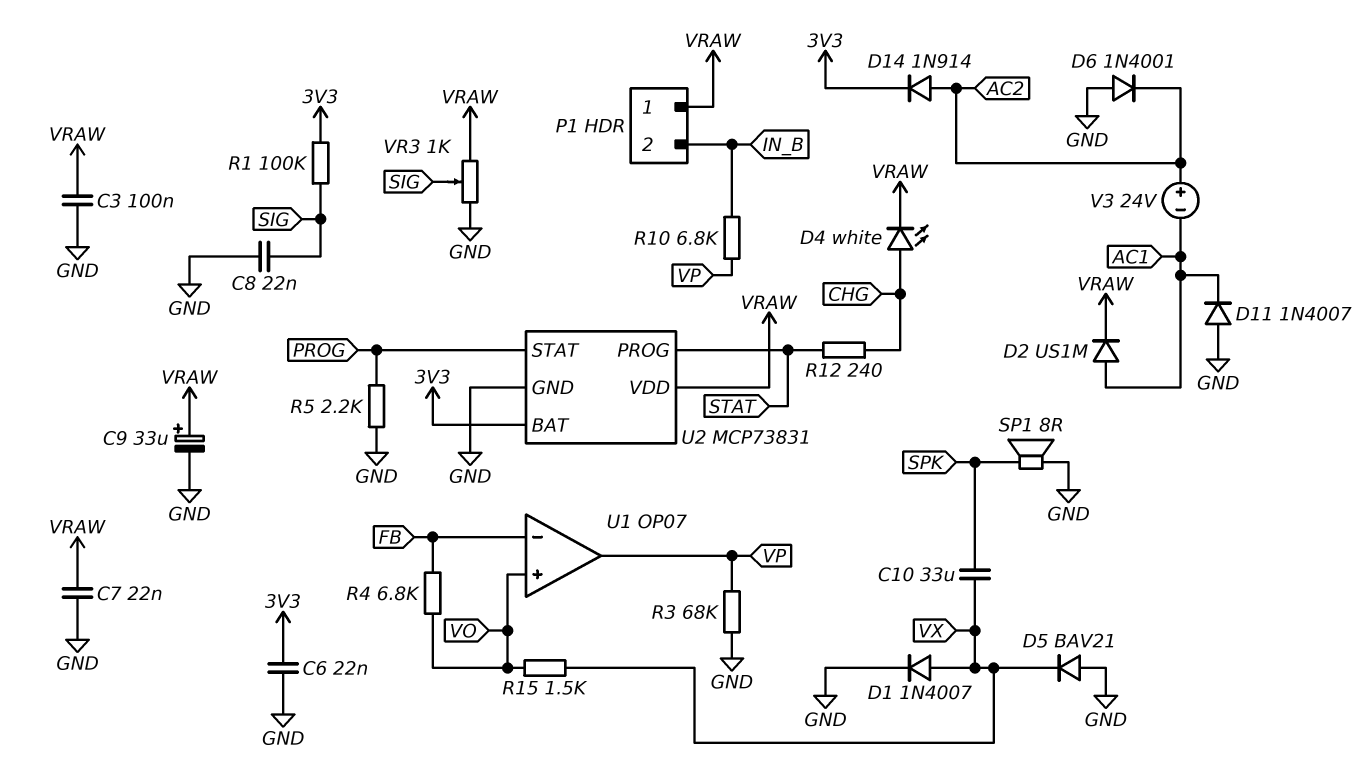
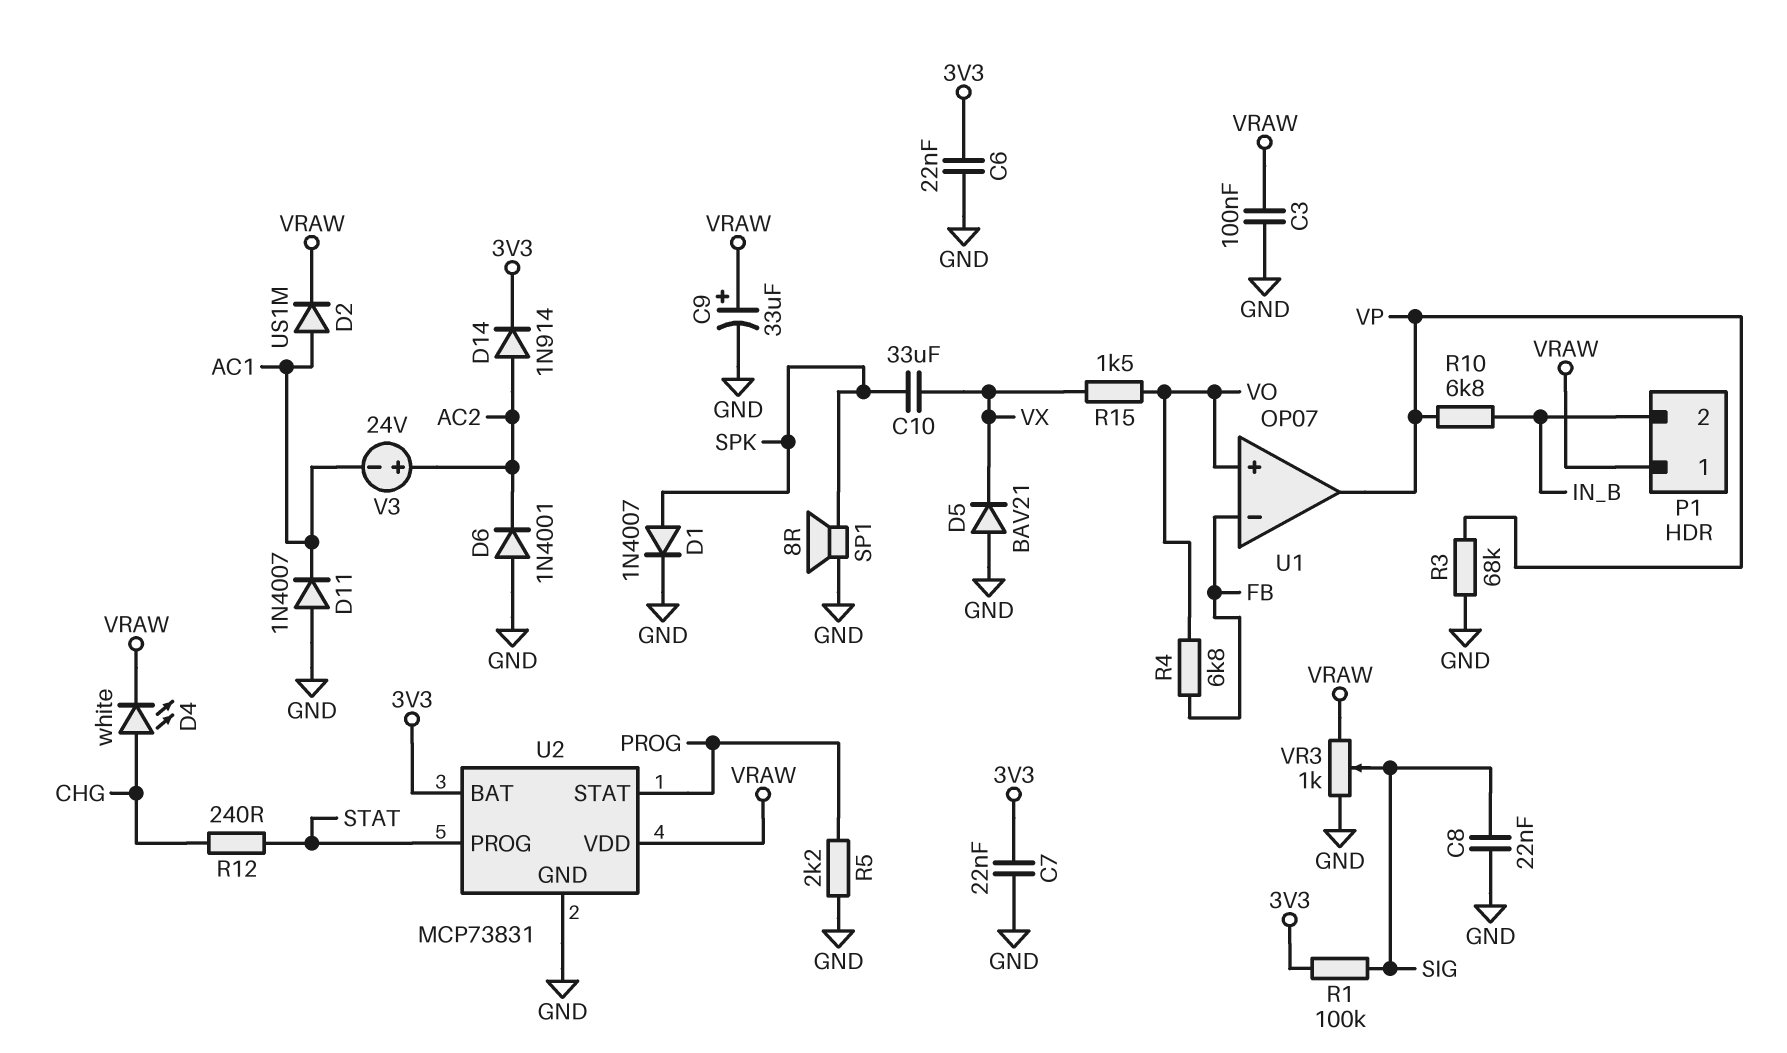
C7: 22nF (GND, VRAW) -> 22nF (3V3, GND)
D1: diode 1N4007 (A VX, K GND) -> diode 1N4007 (A SPK, K GND)

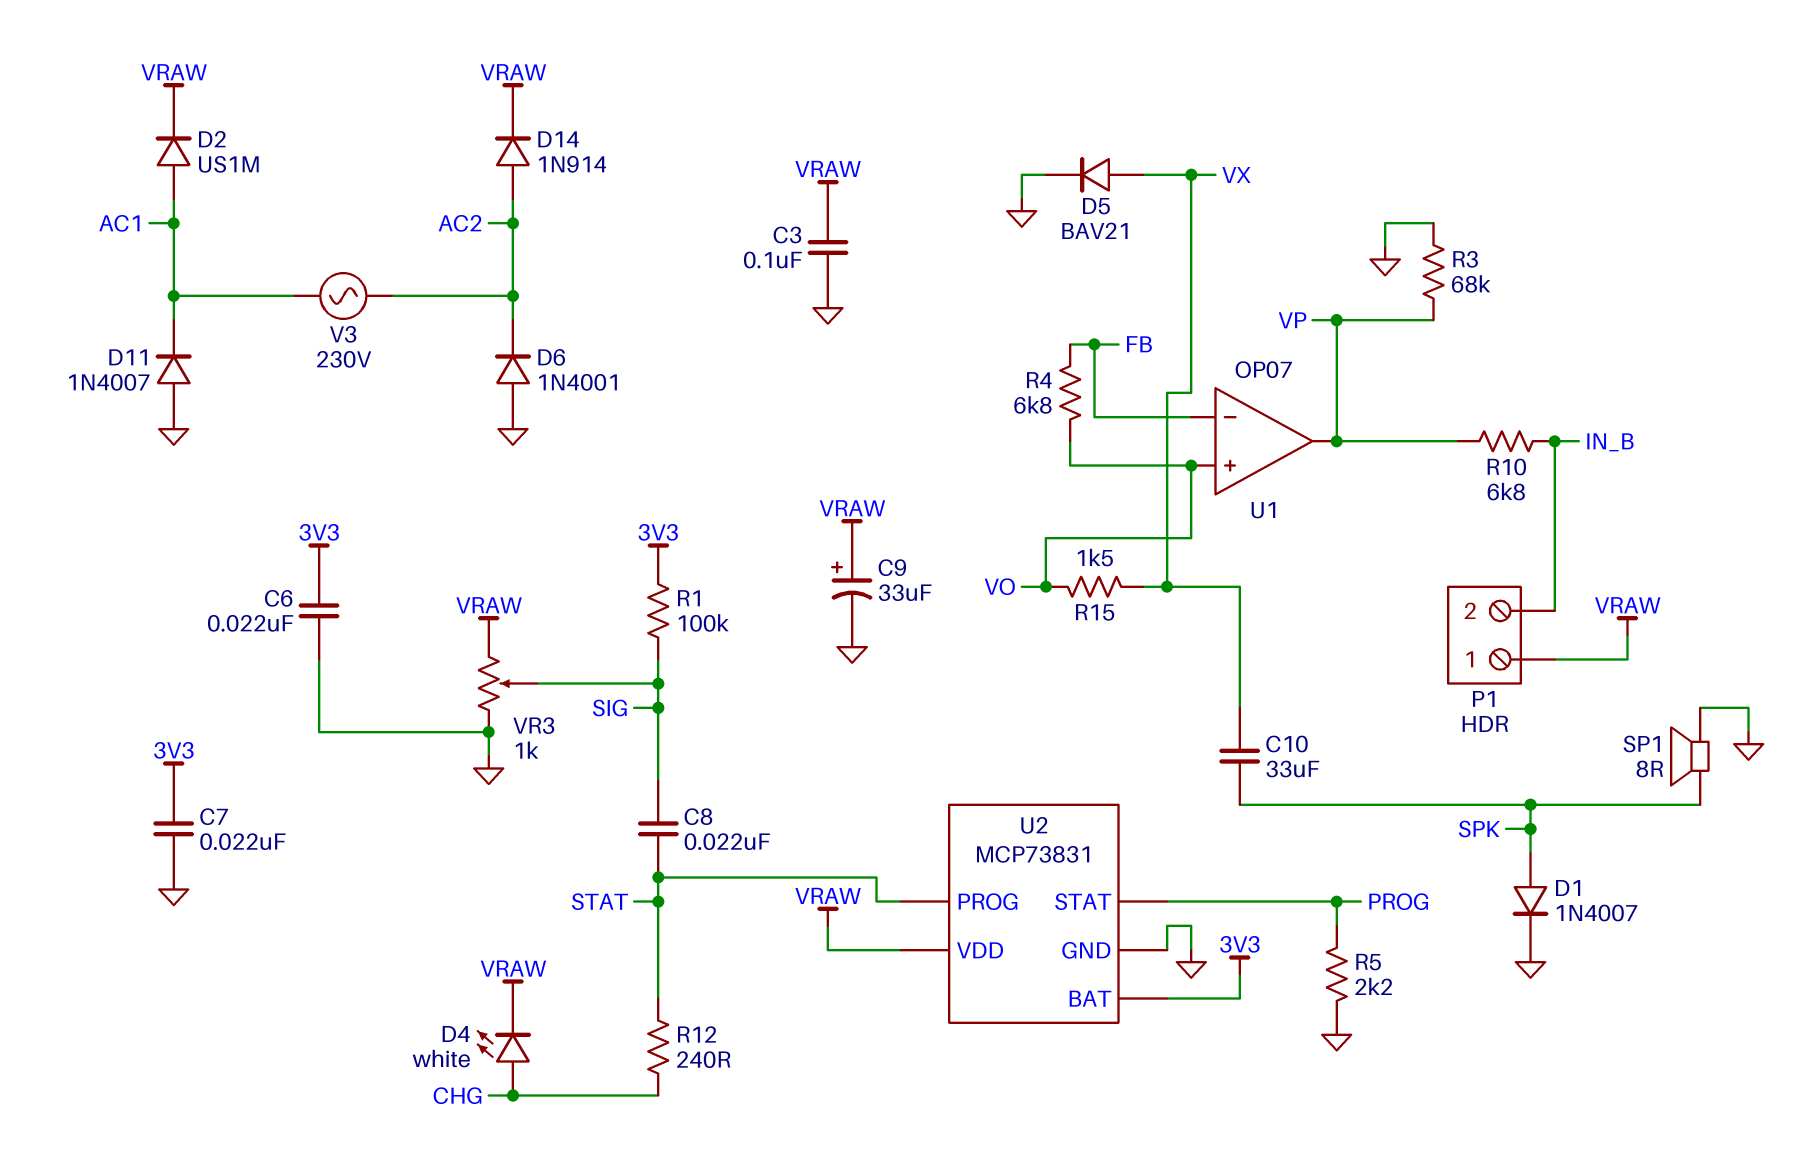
C8: 22nF (GND, SIG) -> 22nF (SIG, STAT)
D5: diode BAV21 (A GND, K VX) -> diode BAV21 (A VX, K GND)
D14: diode 1N914 (A AC2, K 3V3) -> diode 1N914 (A AC2, K VRAW)
V3: 24V (plus AC2, minus AC1) -> AC 230V (AC1, AC2)

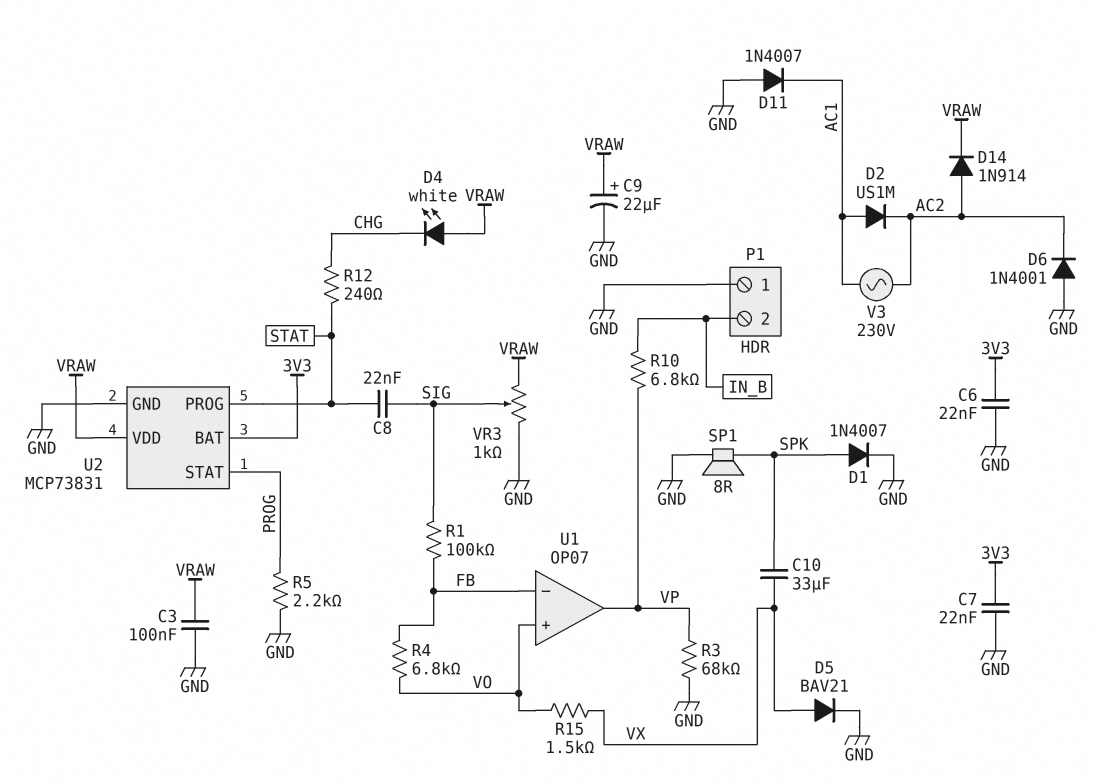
C9: 33uF (plus VRAW, minus GND) -> 22uF (plus VRAW, minus GND)
D2: diode US1M (A AC1, K VRAW) -> diode US1M (A AC1, K AC2)
D4: LED white (A CHG, K VRAW) -> LED white (A VRAW, K CHG)
P1 pin 1: VRAW -> GND
R1: 100k (3V3, SIG) -> 100k (FB, SIG)

